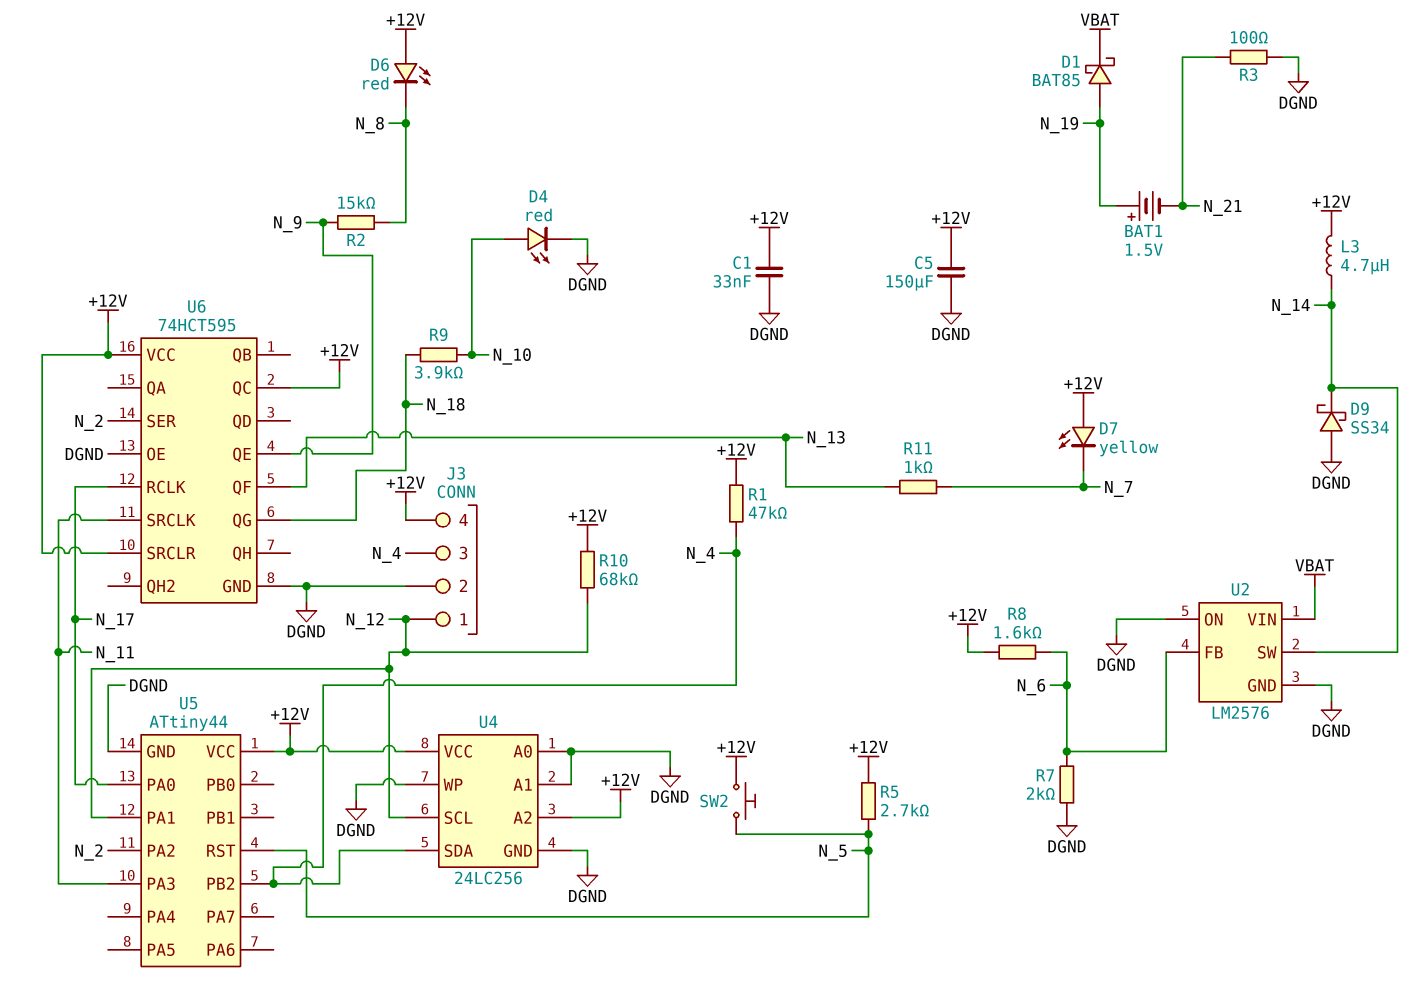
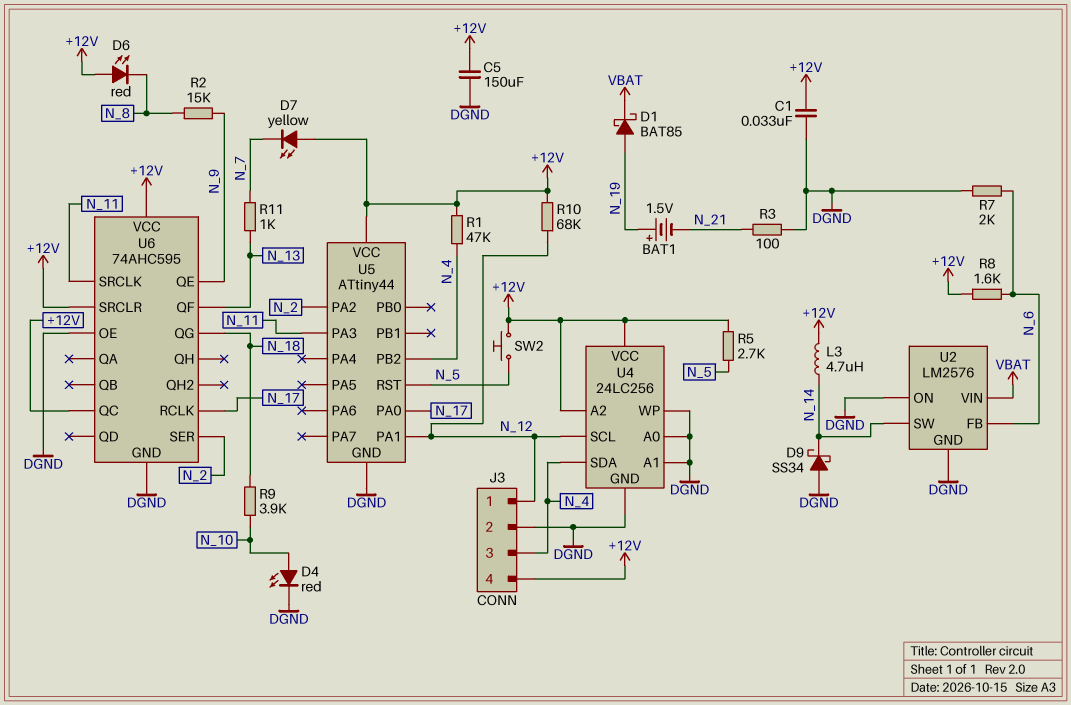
U6: 74HCT595 -> 74AHC595

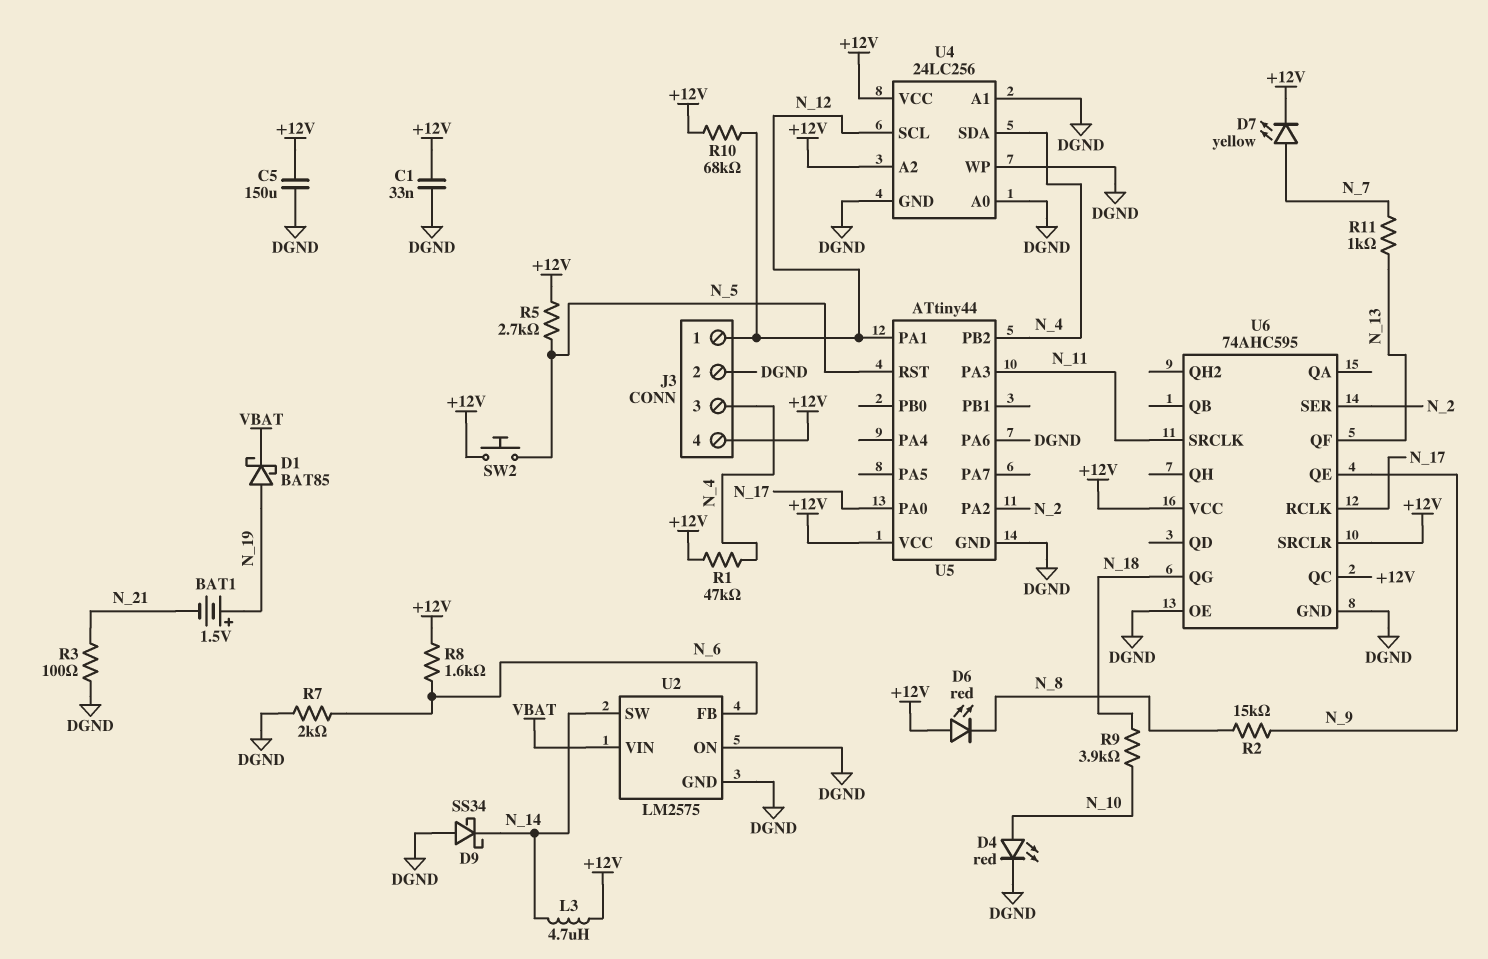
D7: LED yellow (A +12V, K N_7) -> LED yellow (A N_7, K +12V)
U2: LM2576 -> LM2575
U5 pin PA6: none -> DGND

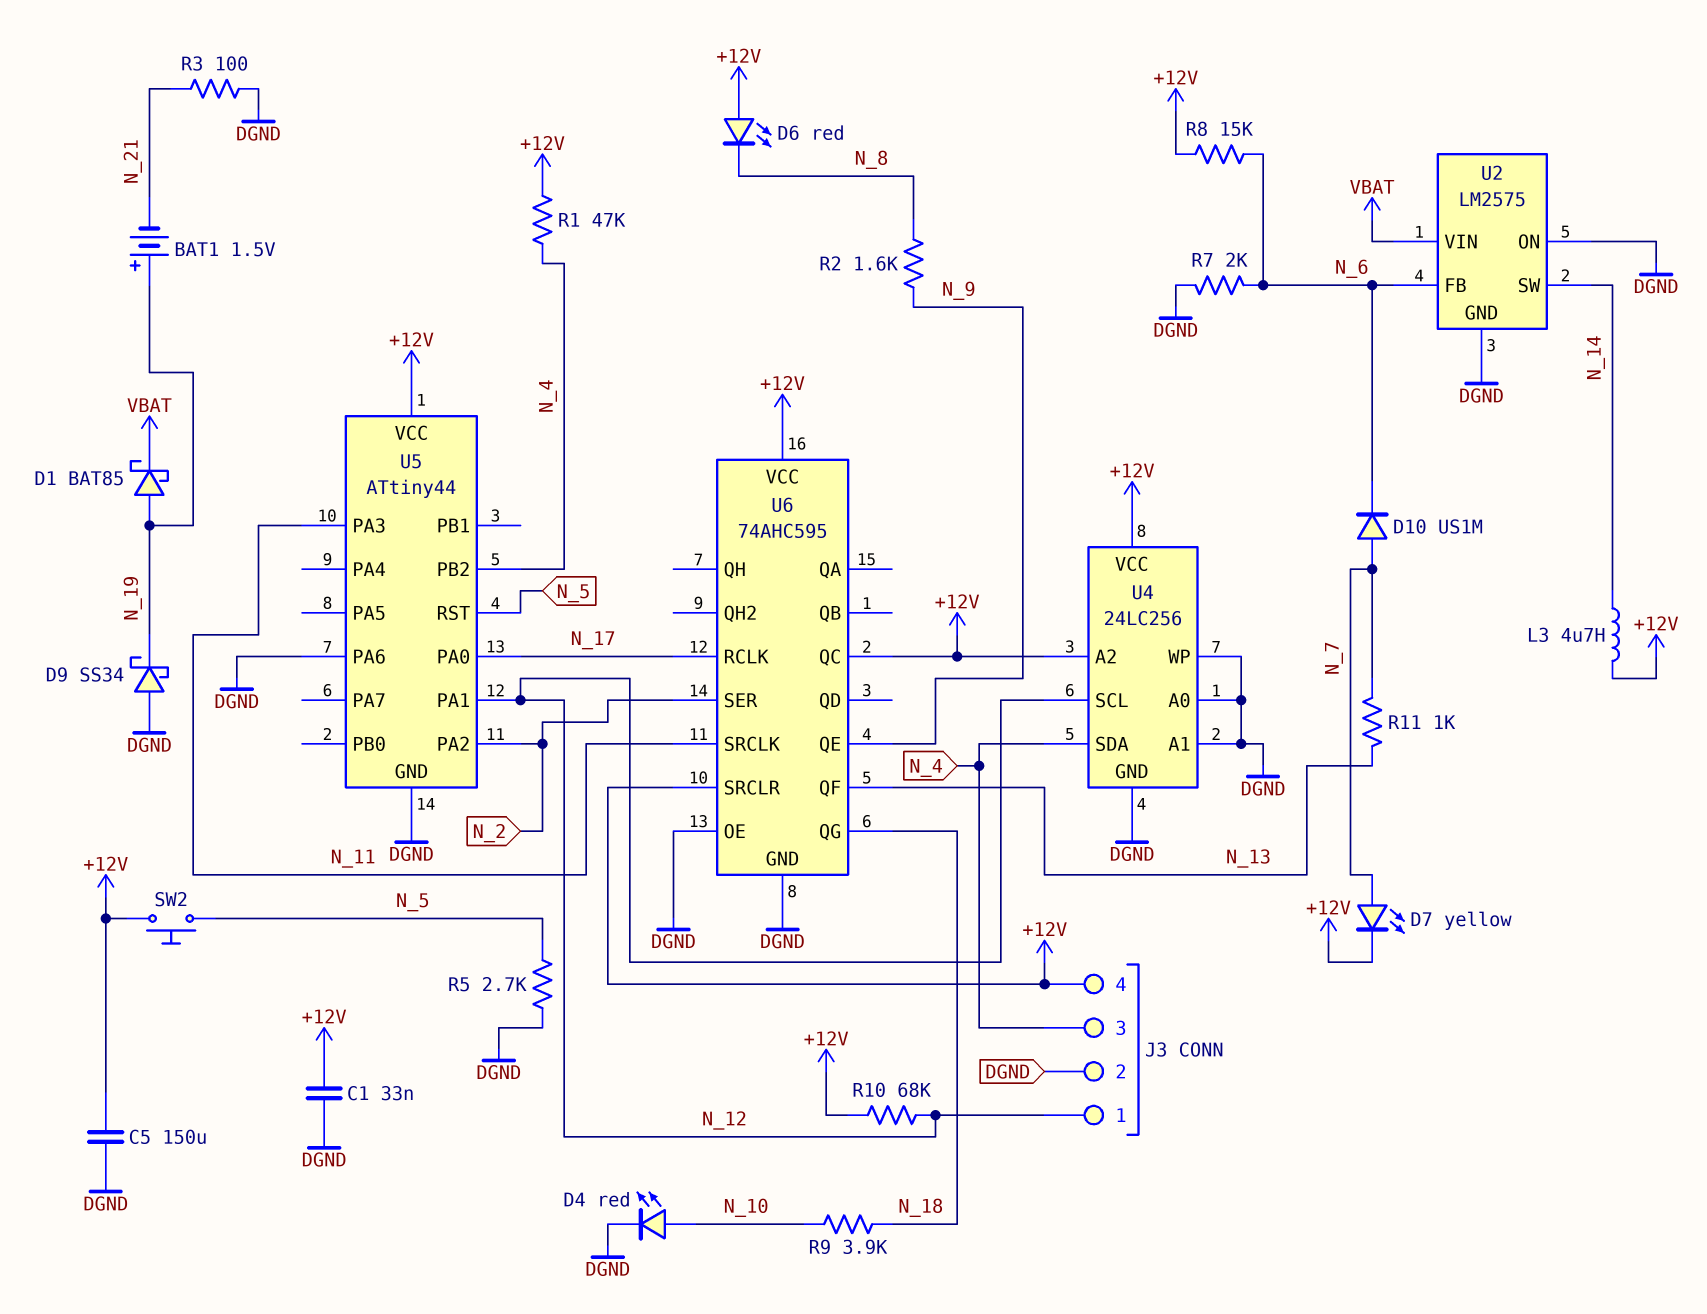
D9: schottky SS34 (A DGND, K N_14) -> schottky SS34 (A DGND, K N_19)
D10: none -> diode US1M (A N_7, K N_6)
R2: 15k (N_8, N_9) -> 1.6k (N_8, N_9)
R5: 2.7k (+12V, N_5) -> 2.7k (DGND, N_5)
R8: 1.6k (+12V, N_6) -> 15k (+12V, N_6)

